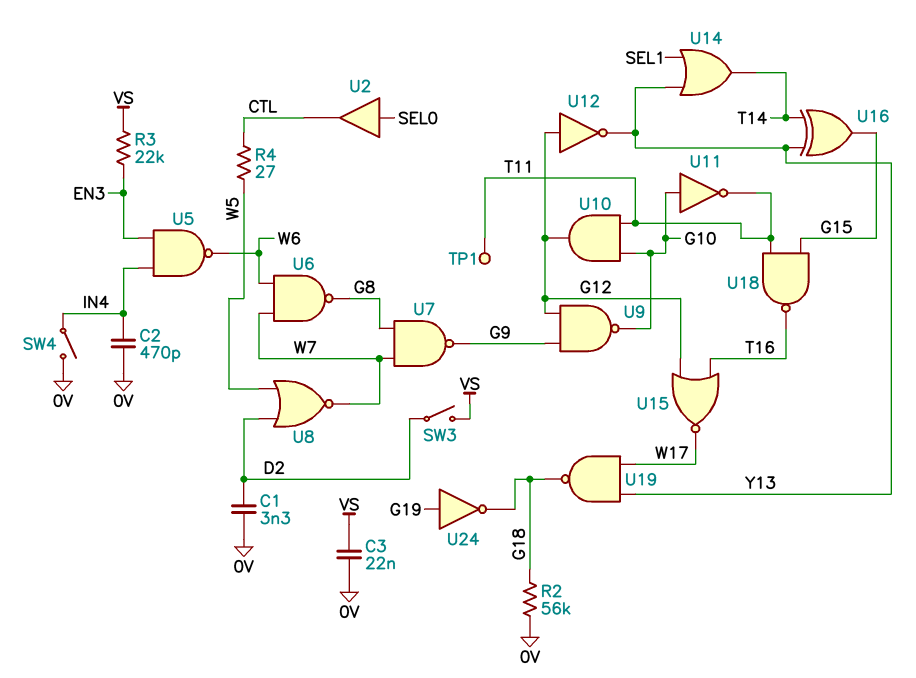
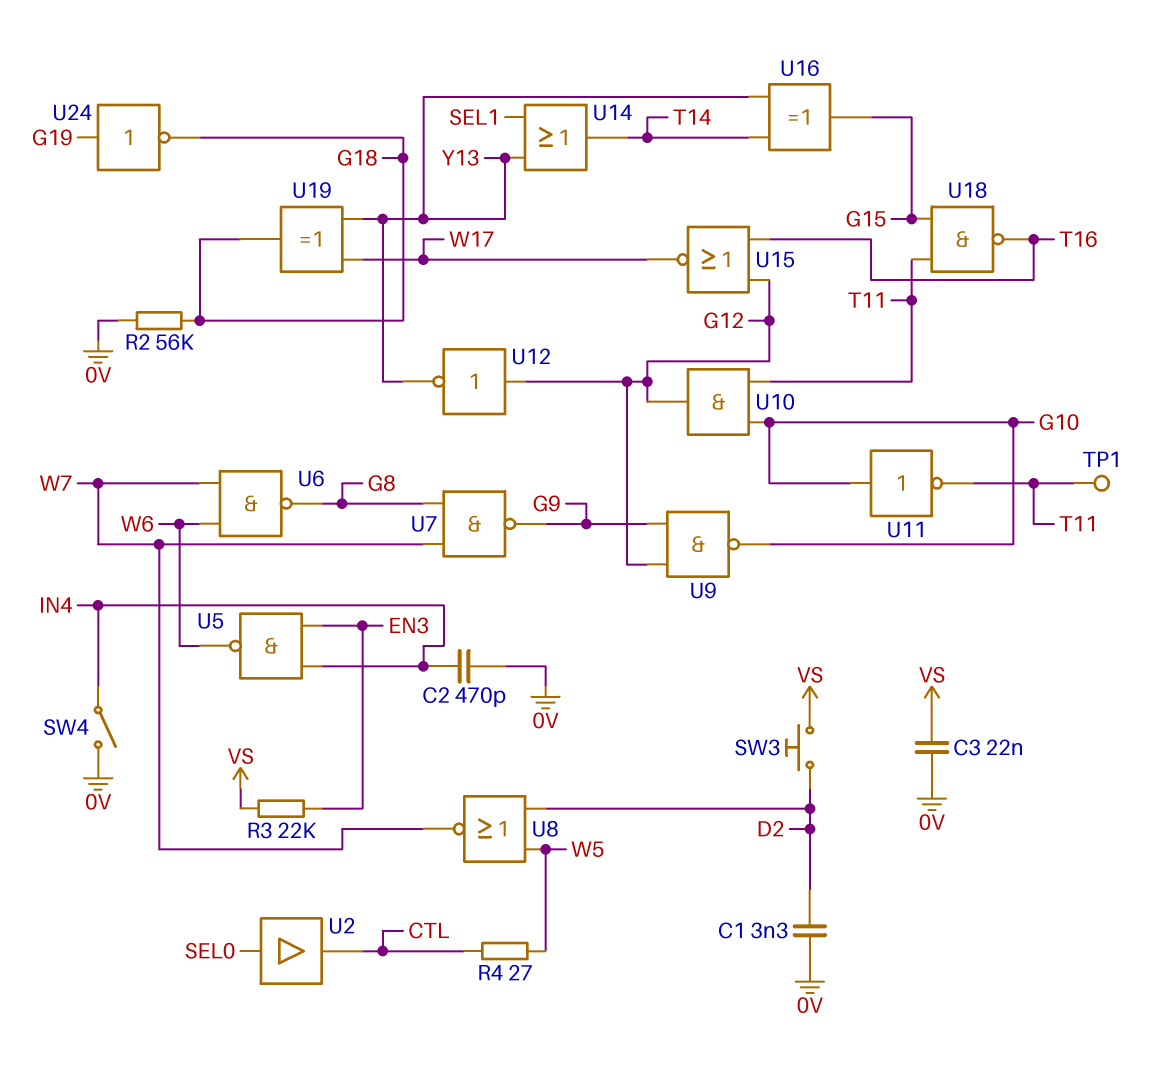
SW3: switch (D2, VS) -> button (D2, VS)
U19: NAND (in W17, in Y13, out G18) -> XOR (in W17, in Y13, out G18)

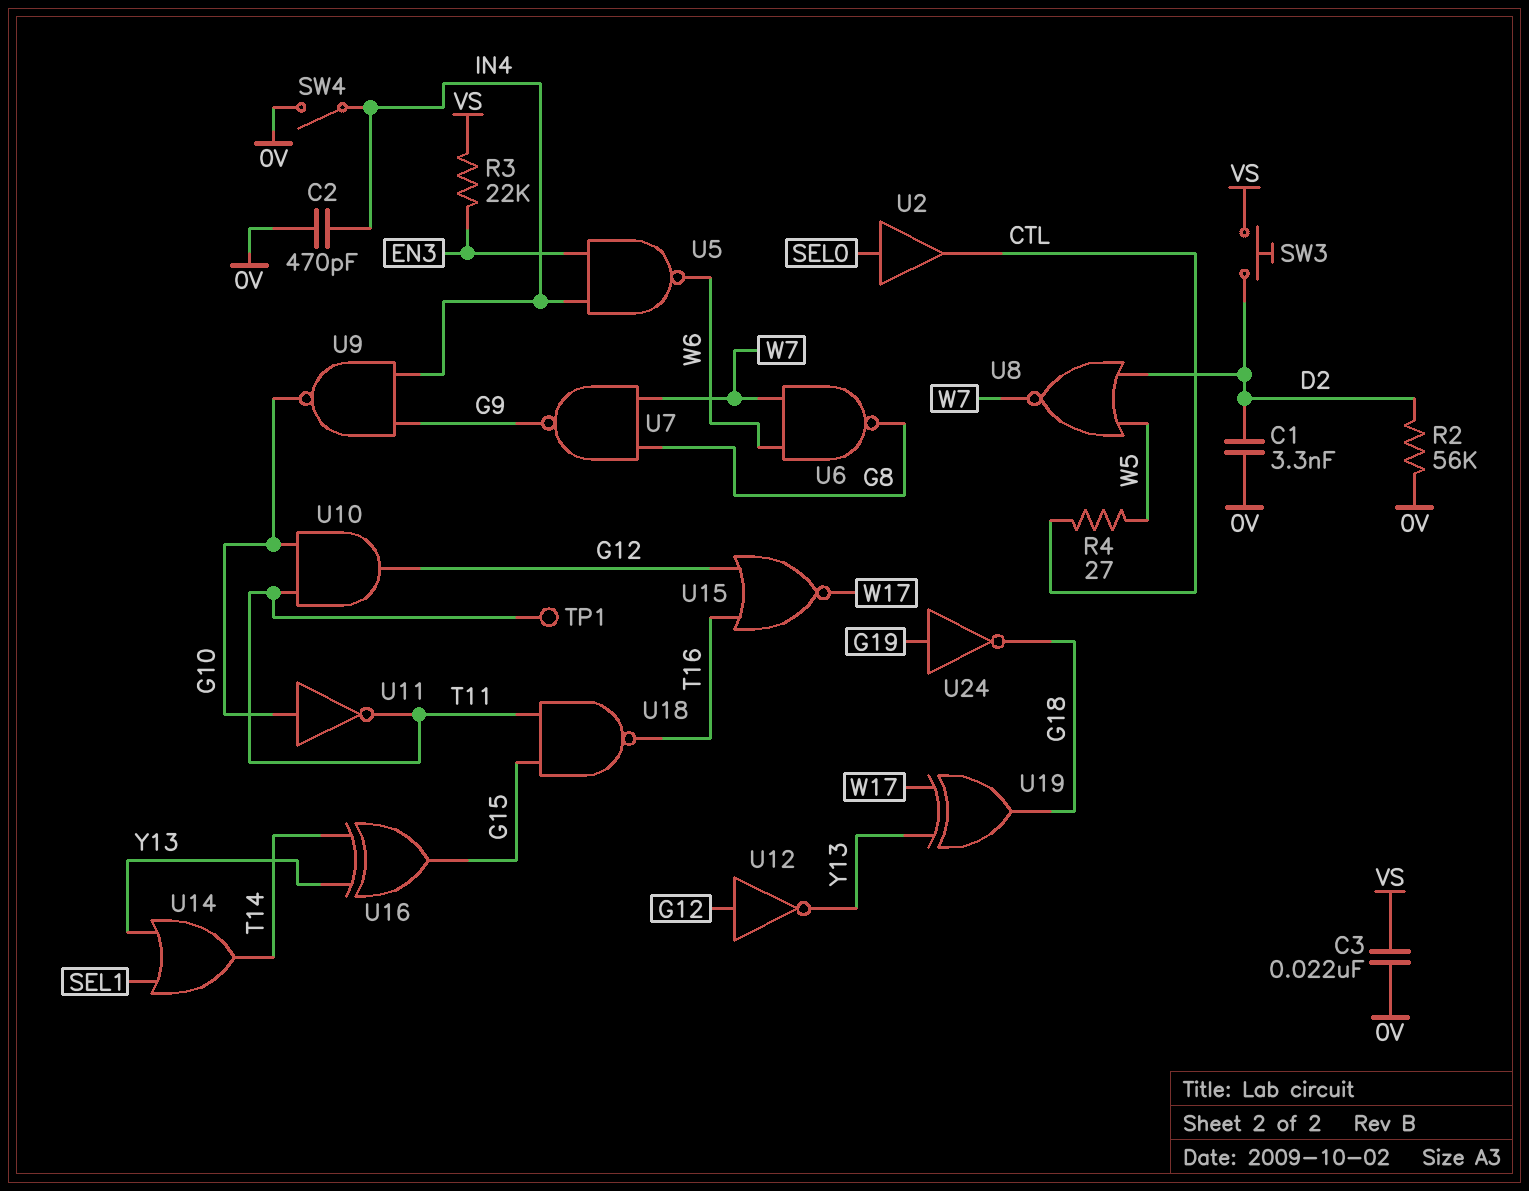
R2: 56k (0V, G18) -> 56k (0V, D2)
U9: NAND (in G9, in G12, out G10) -> NAND (in G9, in IN4, out G10)

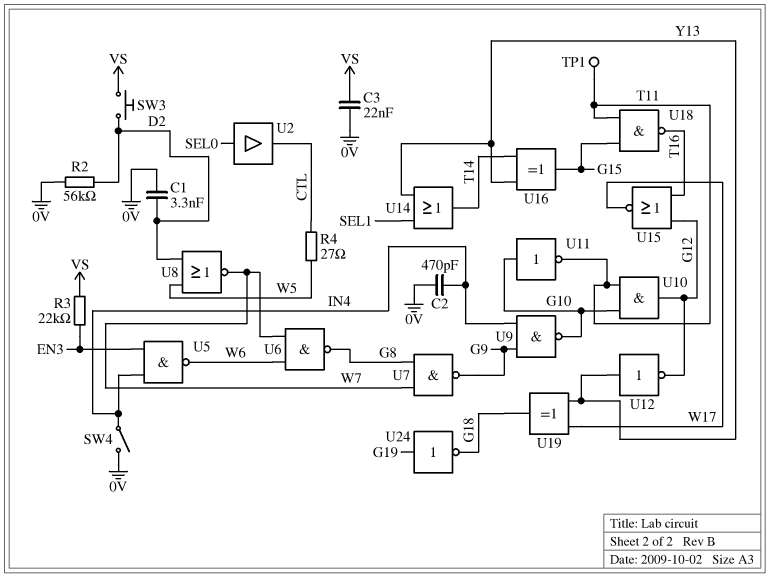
U12: NOT (in G12, out Y13) -> NOT (in Y13, out G12)

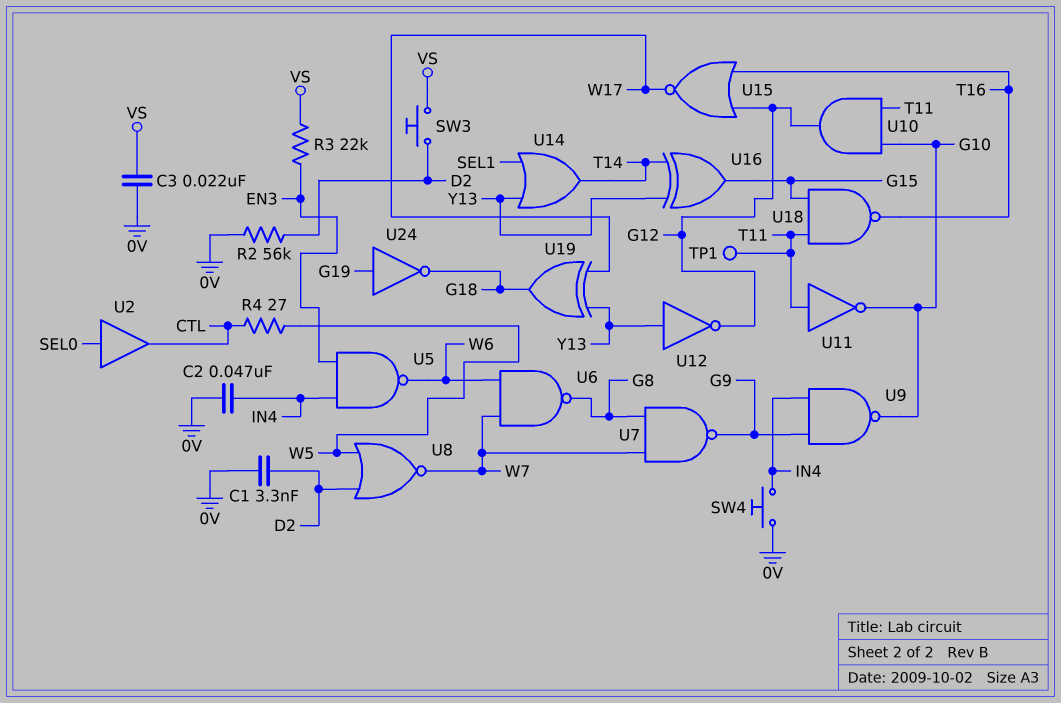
C2: 470pF (0V, IN4) -> 47nF (0V, IN4)
SW4: switch (0V, IN4) -> button (0V, IN4)
U11: NOT (in G10, out T11) -> NOT (in T11, out G10)

